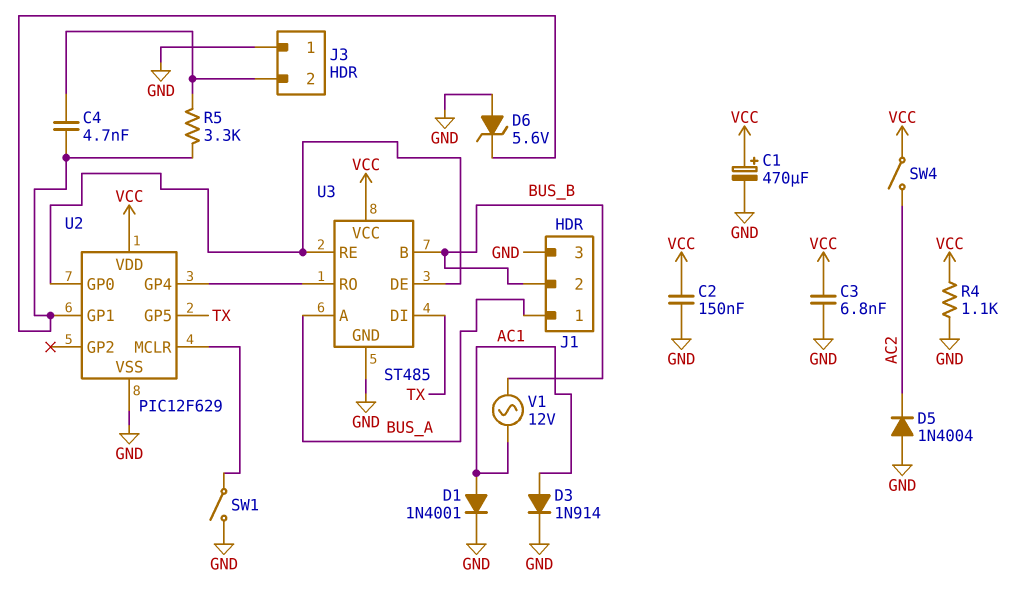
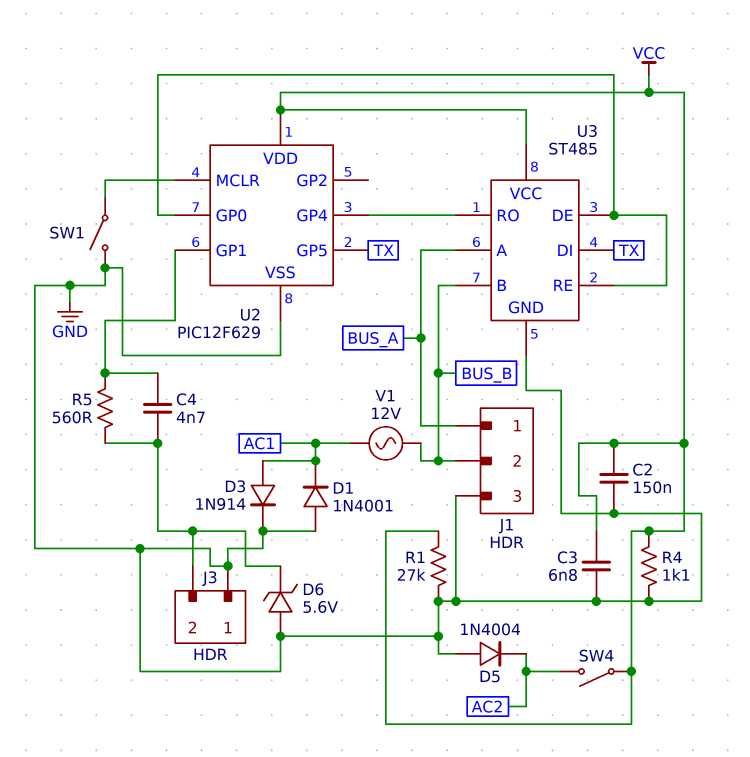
C1: 470uF (plus VCC, minus GND) -> none
D1: diode 1N4001 (A AC1, K GND) -> diode 1N4001 (A GND, K AC1)
D6: zener 5.6V (A GND, K U2/GP1) -> zener 5.6V (A GND, K J3/2)
R1: none -> 27k (GND, VCC)
R5: 3.3k (J3/2, U2/GP1) -> 560 (J3/2, U2/GP1)

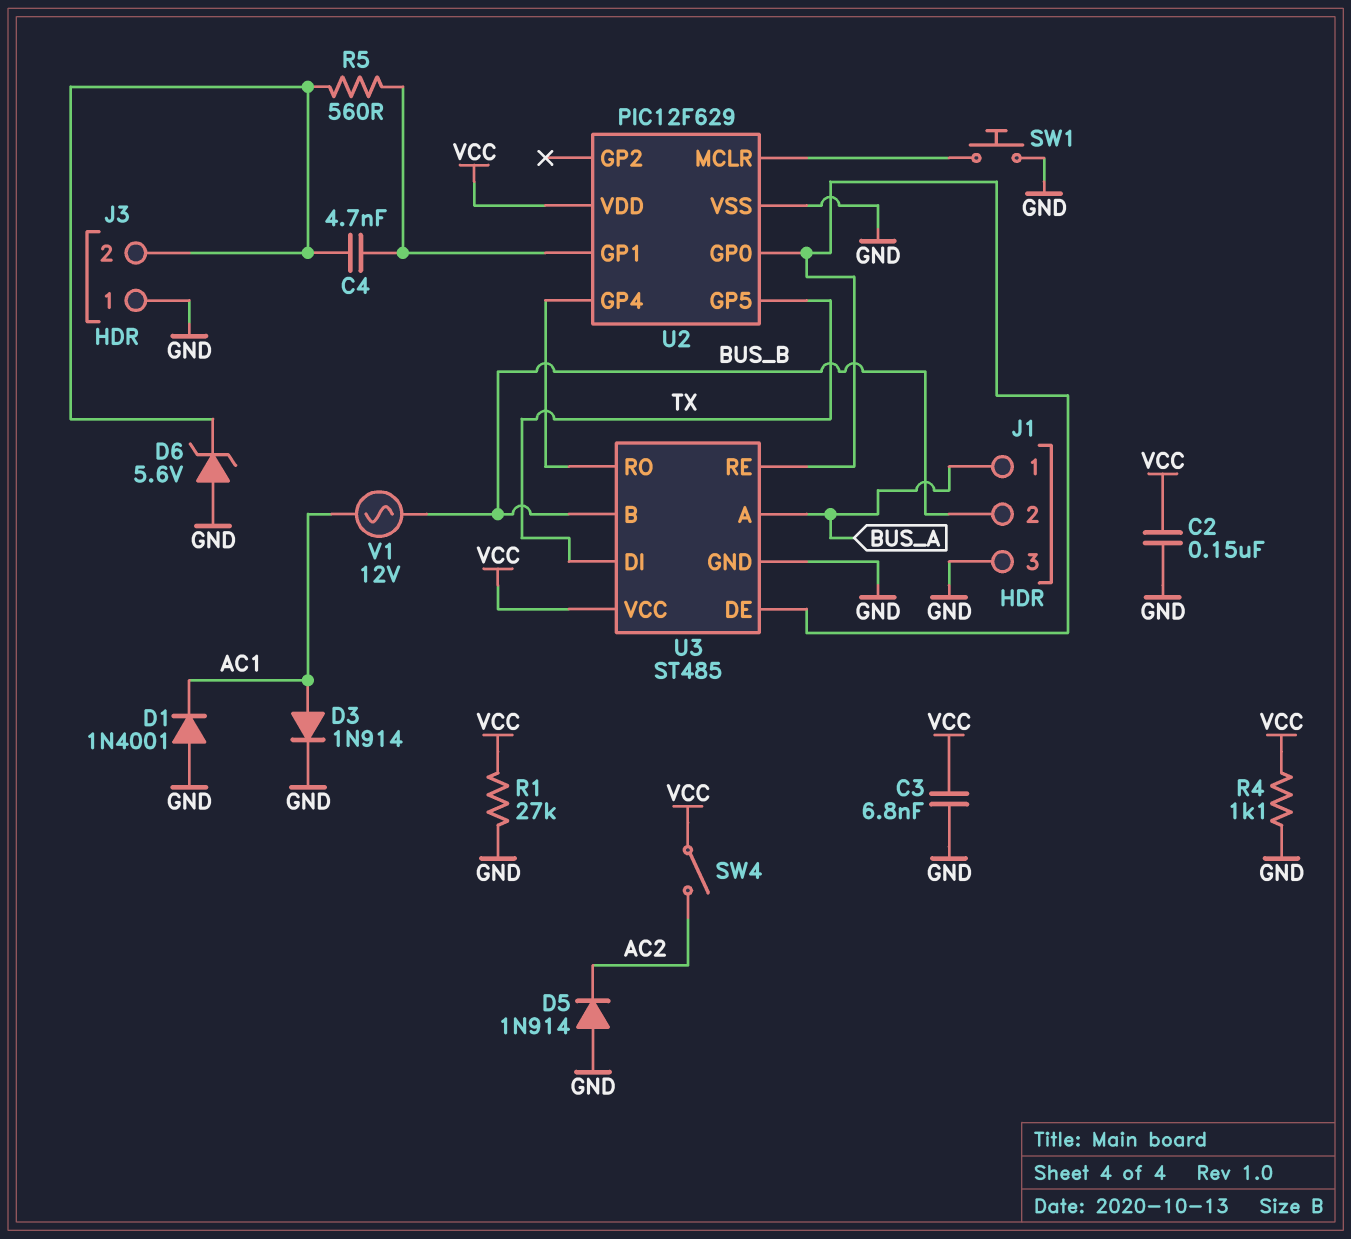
D5: diode 1N4004 (A GND, K AC2) -> diode 1N914 (A GND, K AC2)
SW1: switch (GND, U2/MCLR) -> button (GND, U2/MCLR)

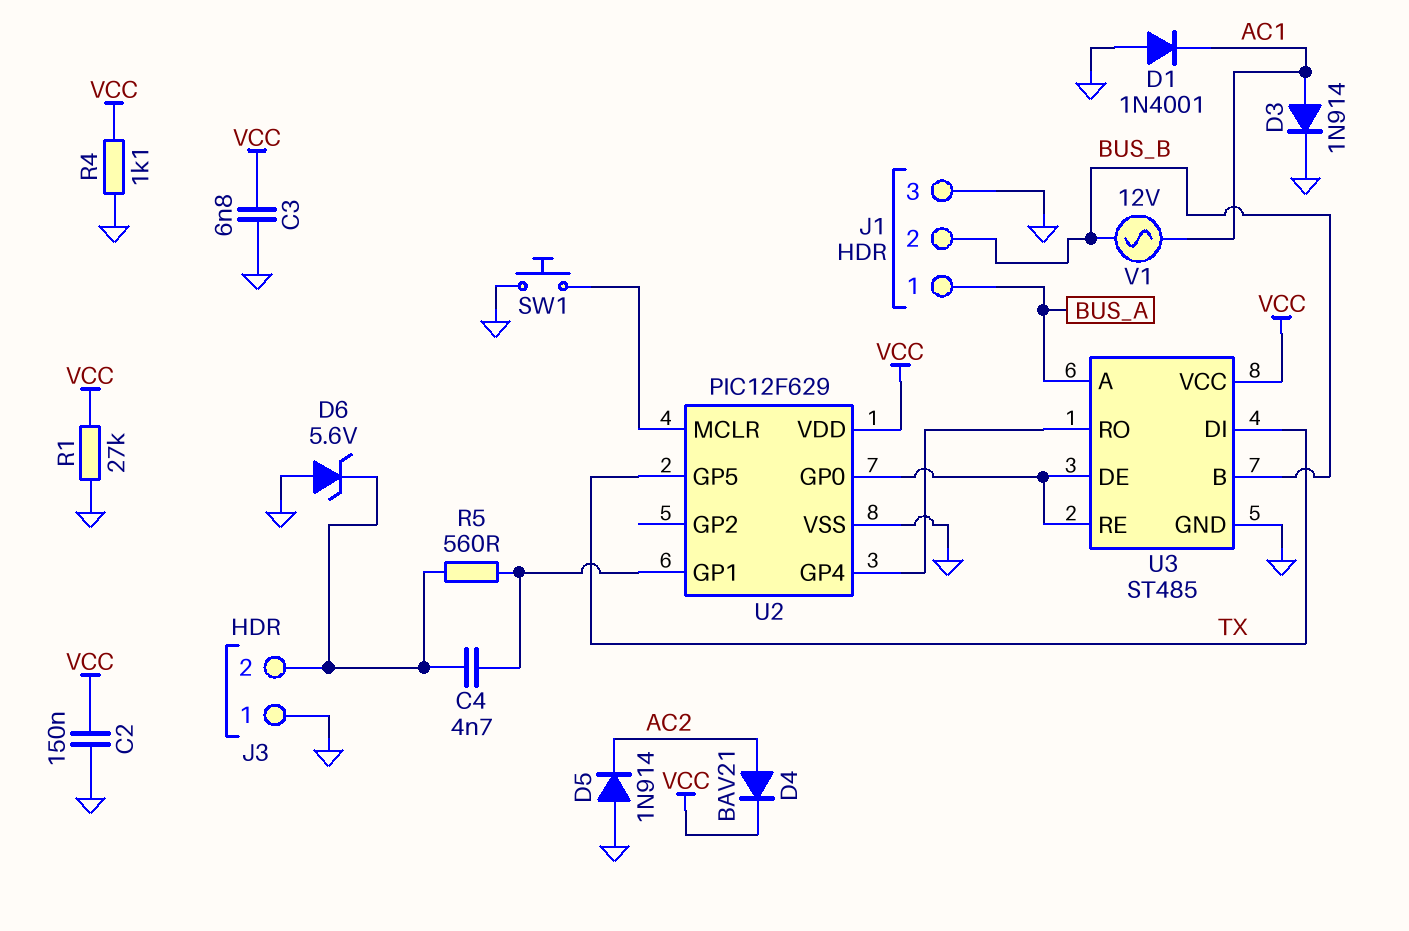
D4: none -> diode BAV21 (A AC2, K VCC)
SW4: switch (AC2, VCC) -> none

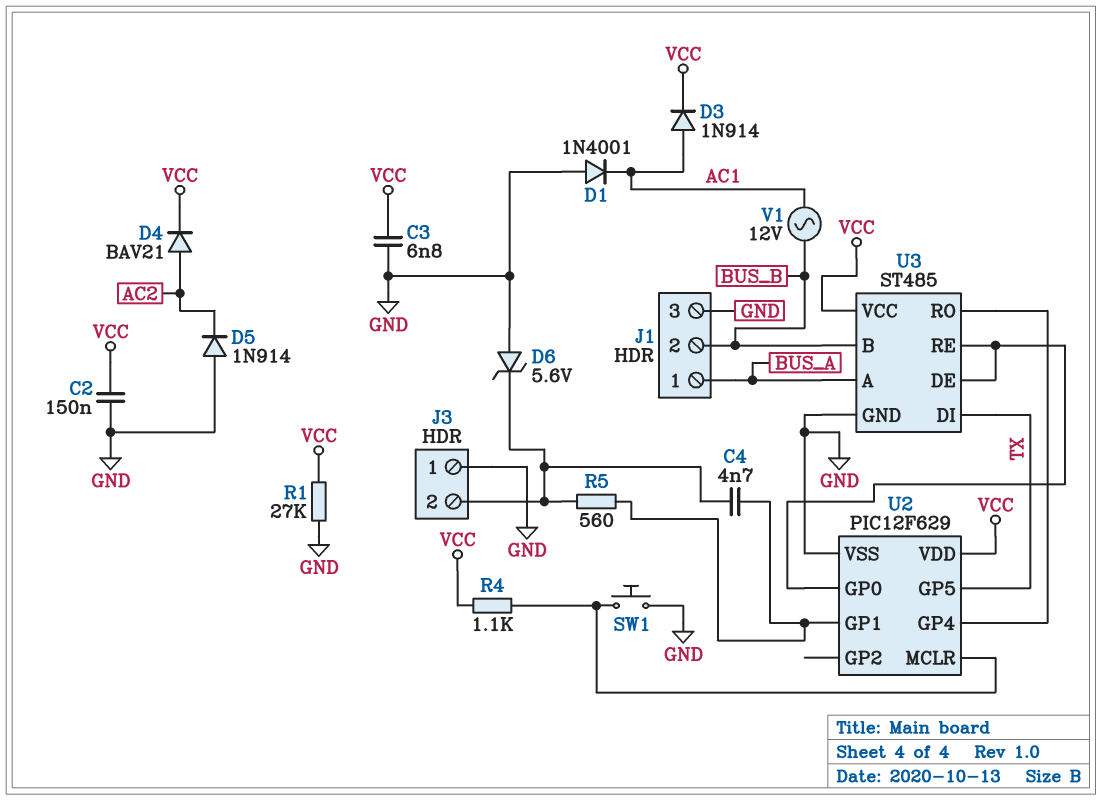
D3: diode 1N914 (A AC1, K GND) -> diode 1N914 (A AC1, K VCC)
R4: 1.1k (GND, VCC) -> 1.1k (U2/MCLR, VCC)

